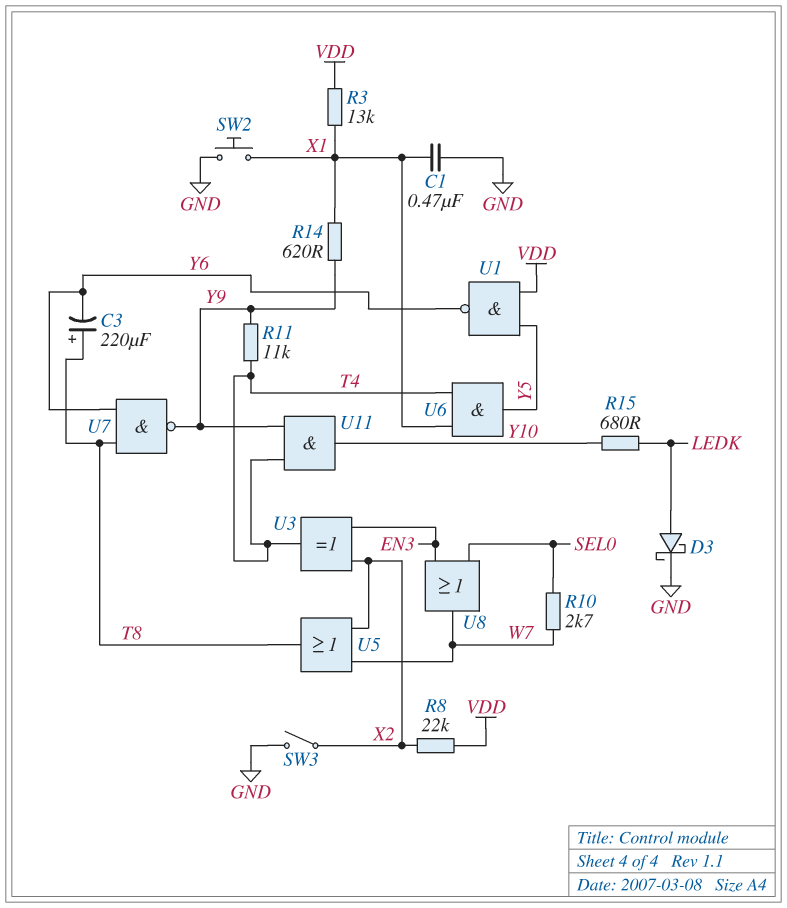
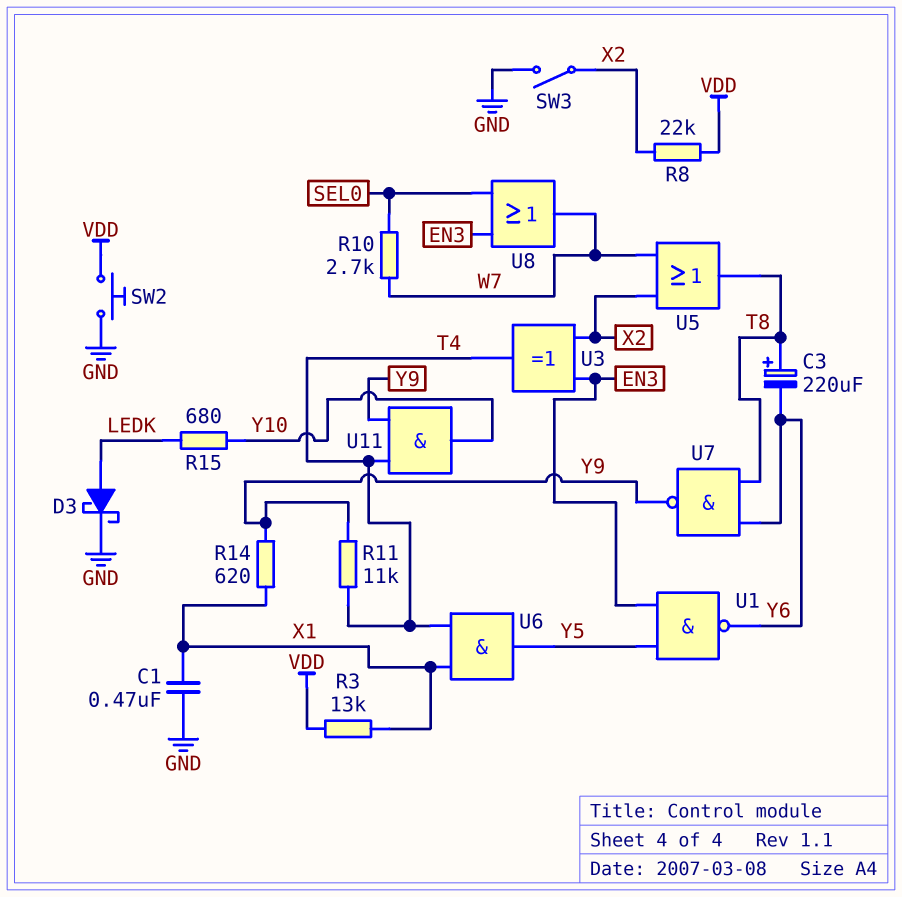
SW2: button (GND, X1) -> button (GND, VDD)
U1: NAND (in VDD, in Y5, out Y6) -> NAND (in EN3, in Y5, out Y6)

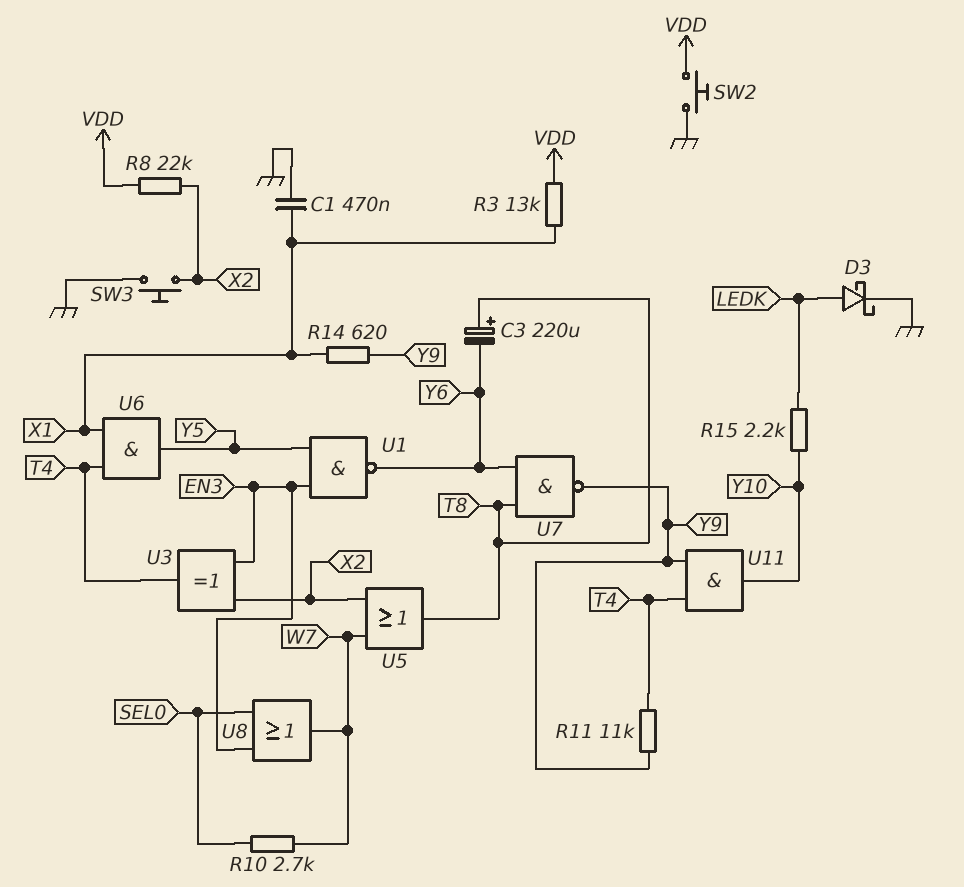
R15: 680 (LEDK, Y10) -> 2.2k (LEDK, Y10)
SW3: switch (GND, X2) -> button (GND, X2)

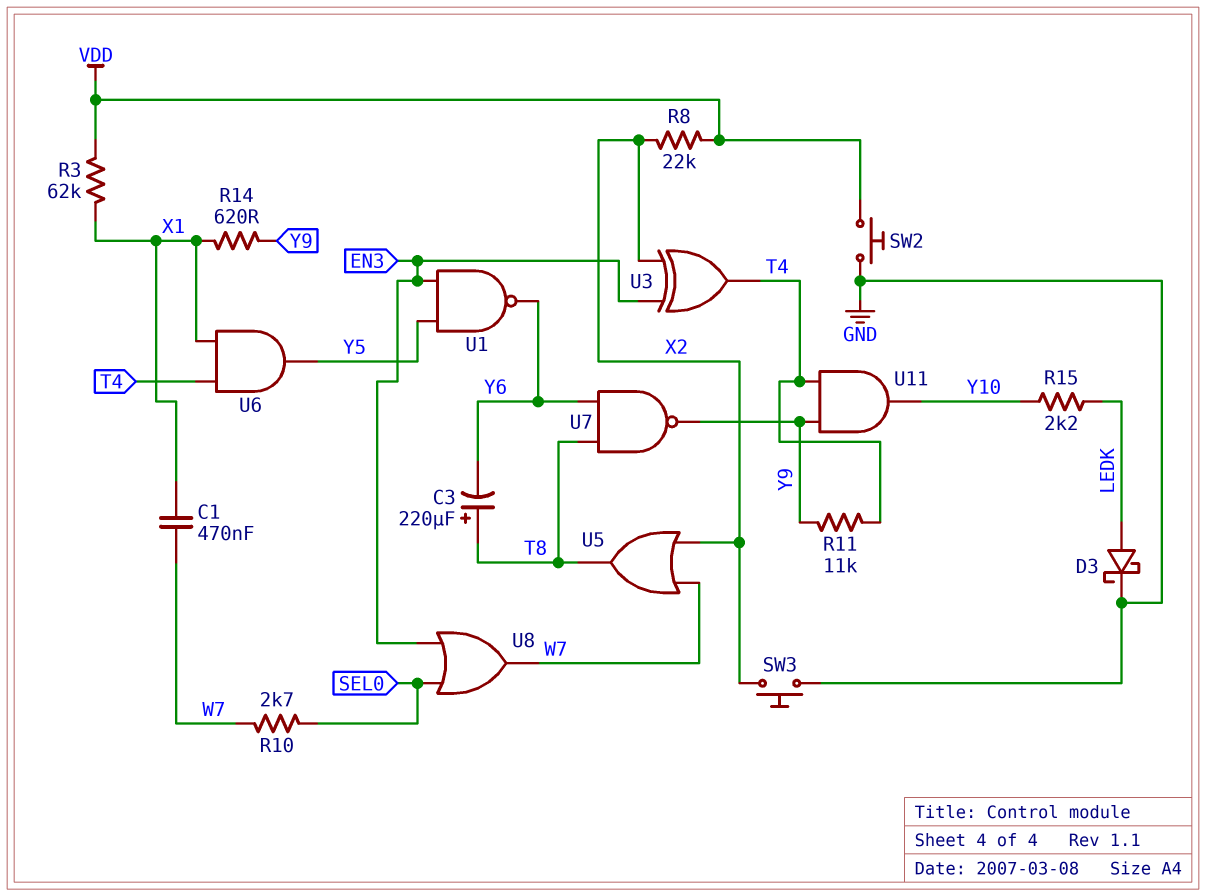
C1: 470nF (GND, X1) -> 470nF (W7, X1)
R3: 13k (VDD, X1) -> 62k (VDD, X1)

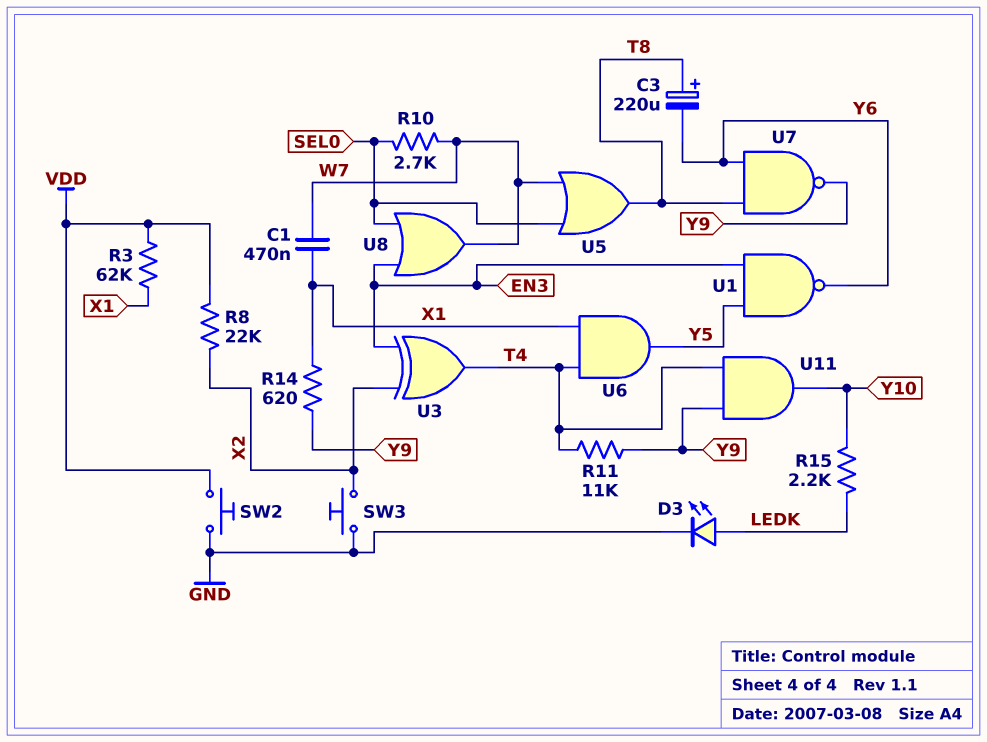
D3: schottky (A LEDK, K GND) -> LED (A LEDK, K GND)
U5: OR (in W7, in X2, out T8) -> OR (in SEL0, in W7, out T8)

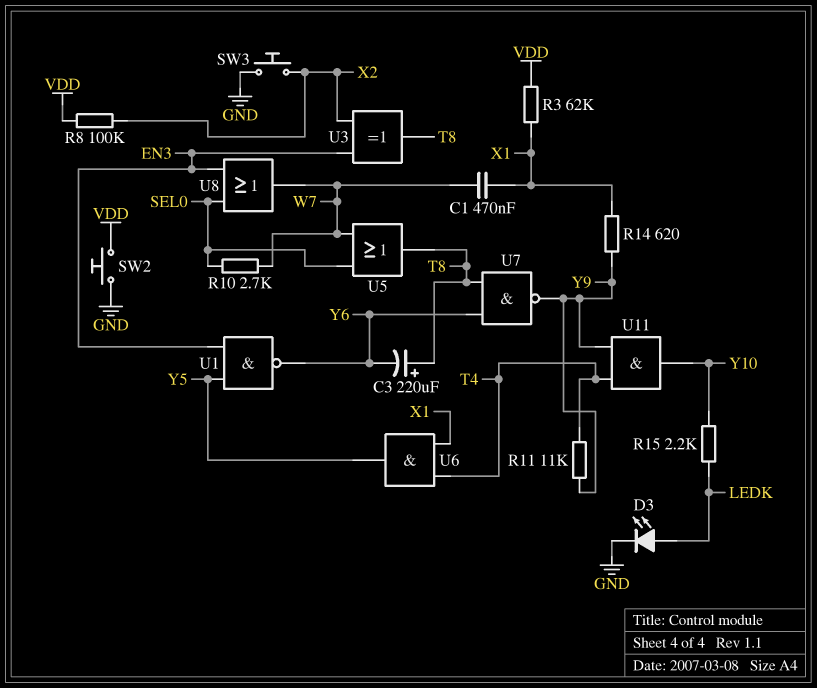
R8: 22k (VDD, X2) -> 100k (VDD, X2)
U3: XOR (in EN3, in X2, out T4) -> XOR (in EN3, in X2, out T8)

